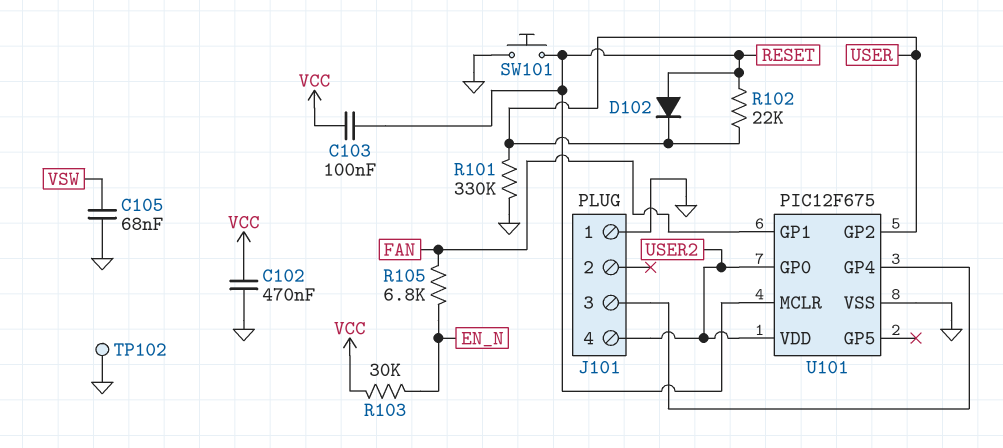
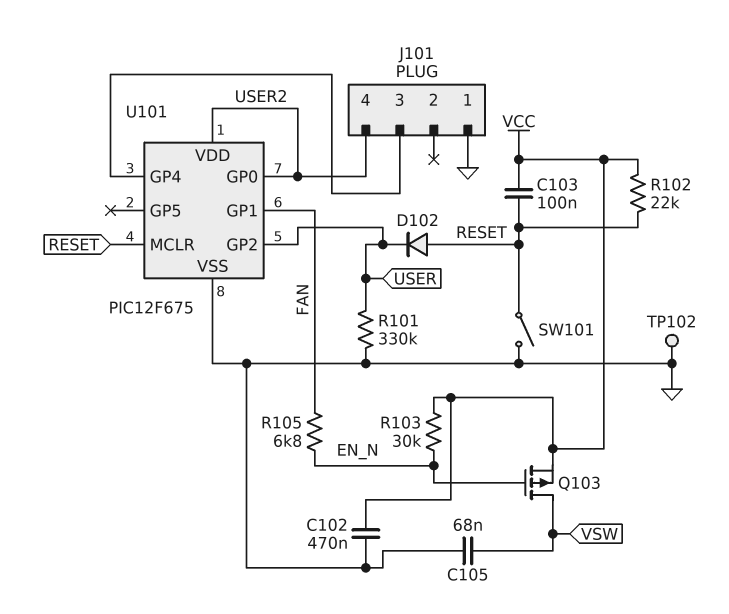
Q103: none -> PMOS (G EN_N, D VSW, S VCC)
R102: 22k (RESET, USER) -> 22k (RESET, VCC)
SW101: button (GND, RESET) -> switch (GND, RESET)

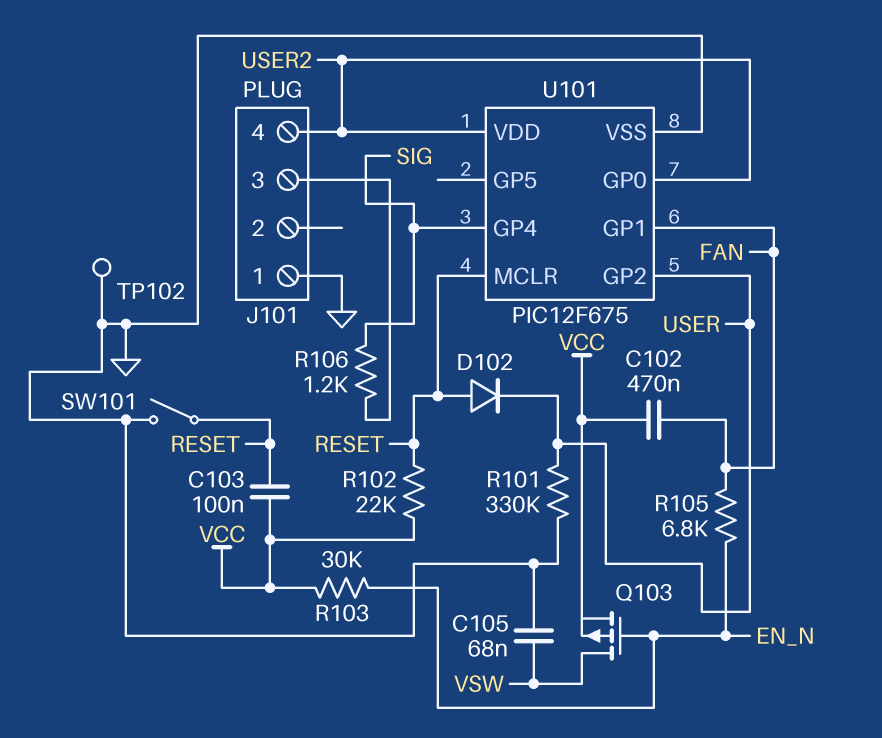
C102: 470nF (GND, VCC) -> 470nF (FAN, VCC)
R106: none -> 1.2k (J101/3, SIG)
U101 pin GP4: J101/3 -> SIG

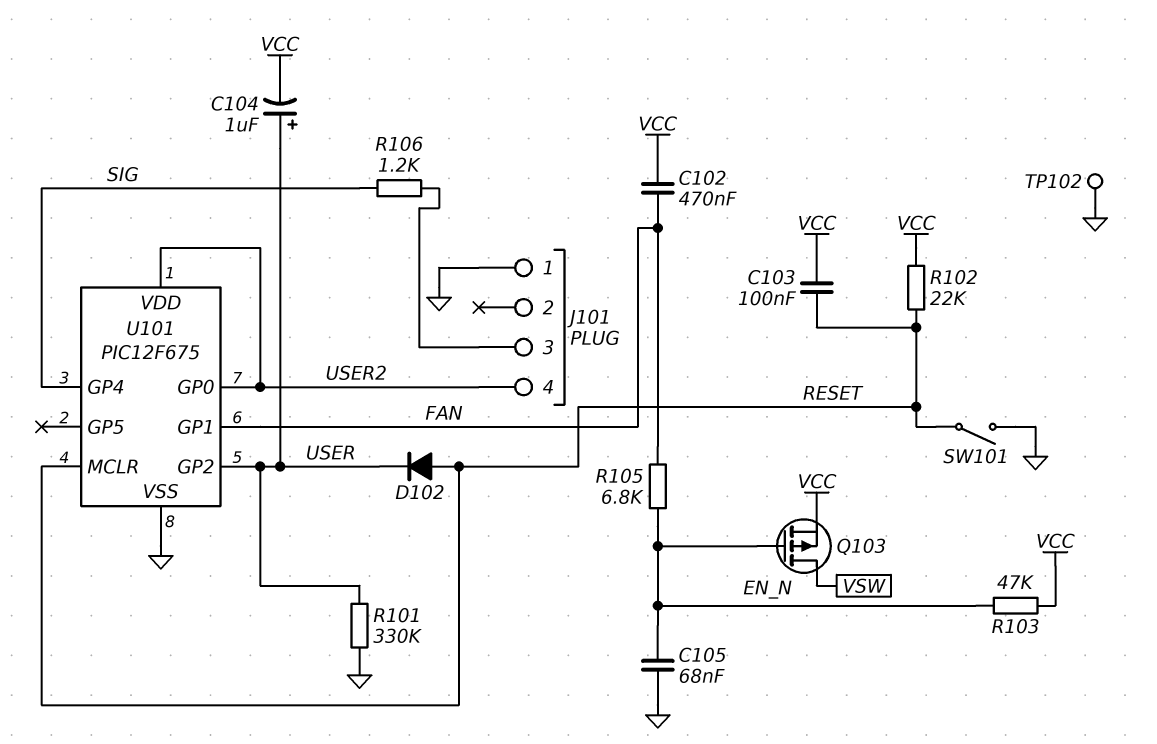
C104: none -> 1uF (plus USER, minus VCC)
C105: 68nF (GND, VSW) -> 68nF (EN_N, GND)
R103: 30k (EN_N, VCC) -> 47k (EN_N, VCC)

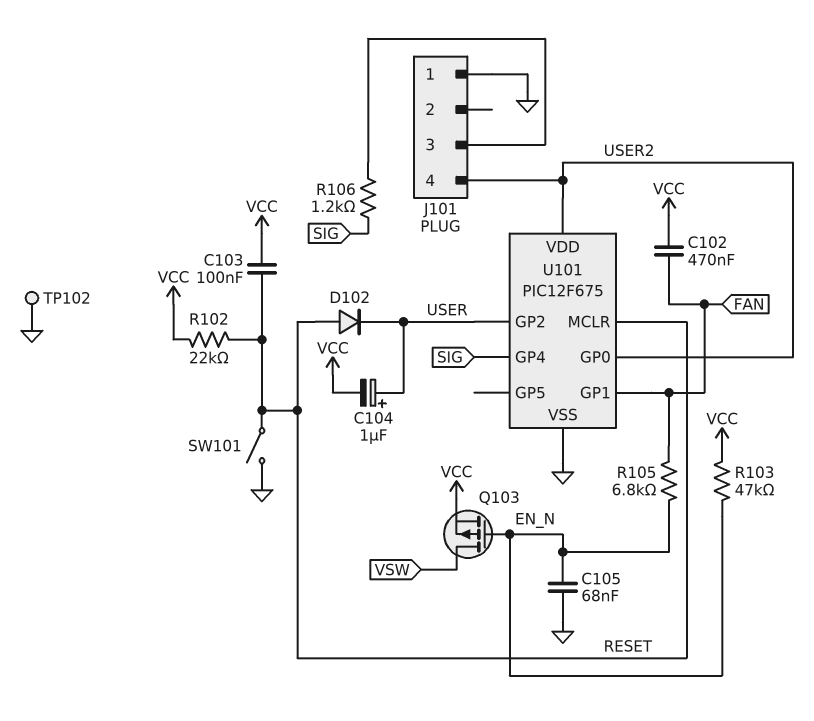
R101: 330k (GND, USER) -> none

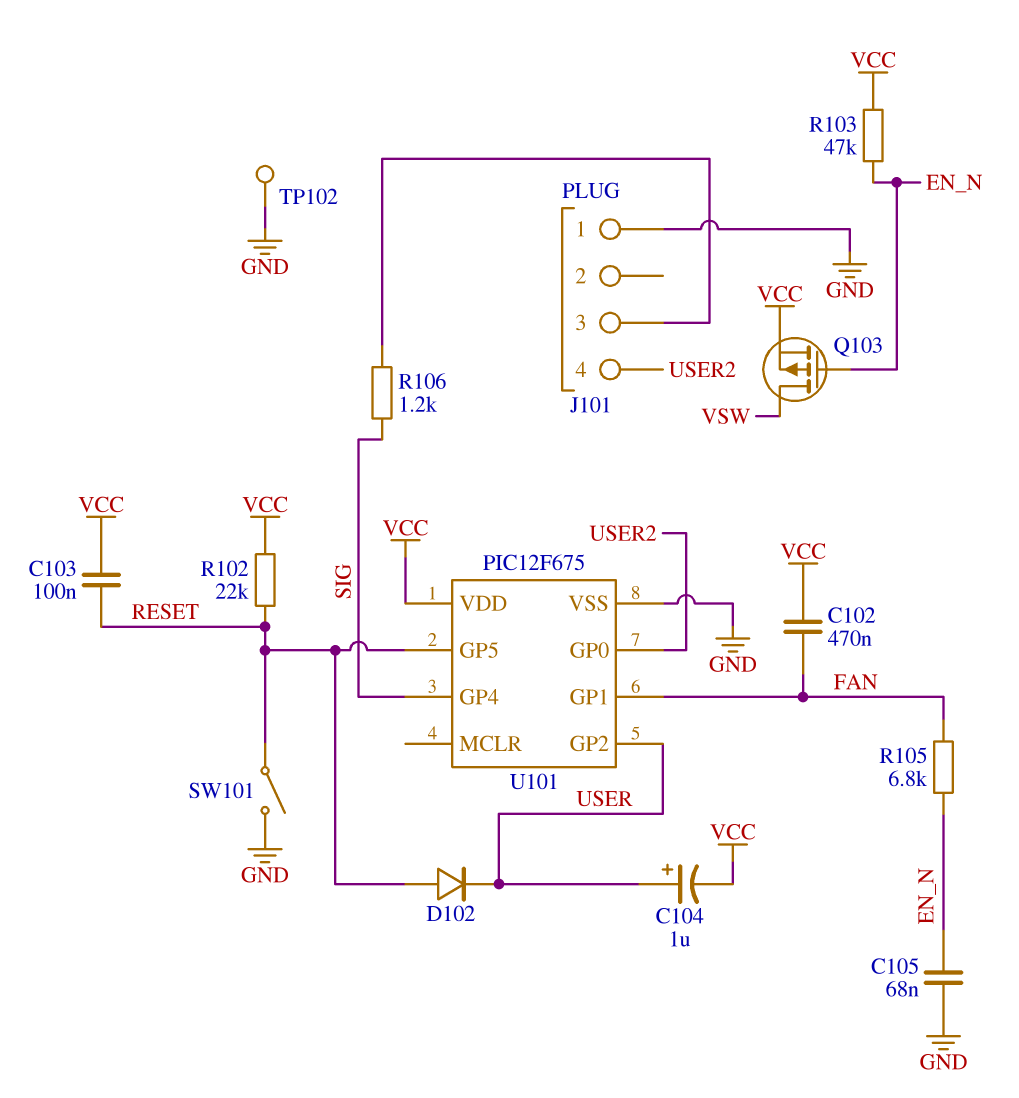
U101 pin GP5: none -> RESET
U101 pin MCLR: RESET -> none
U101 pin VDD: USER2 -> VCC

